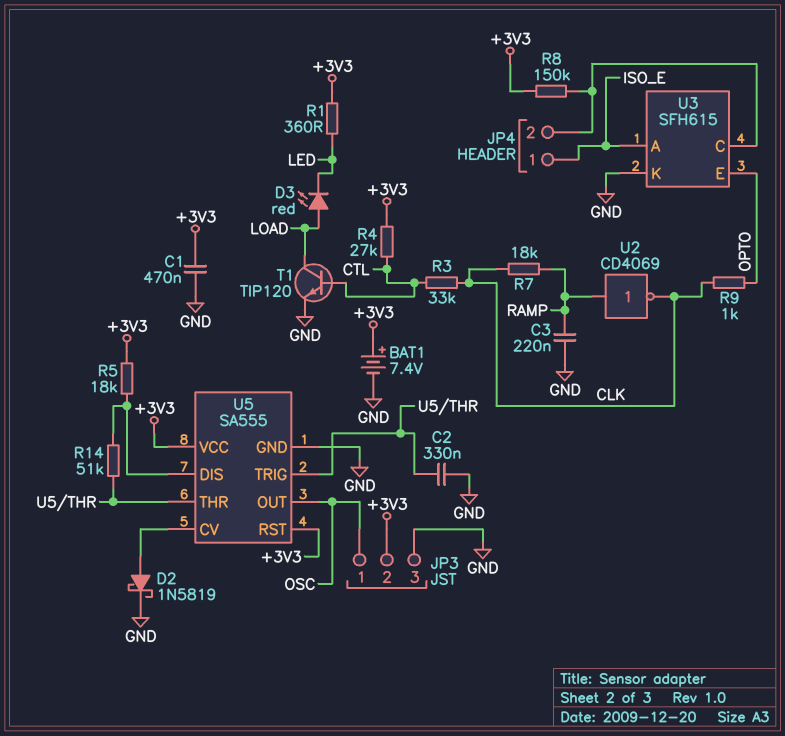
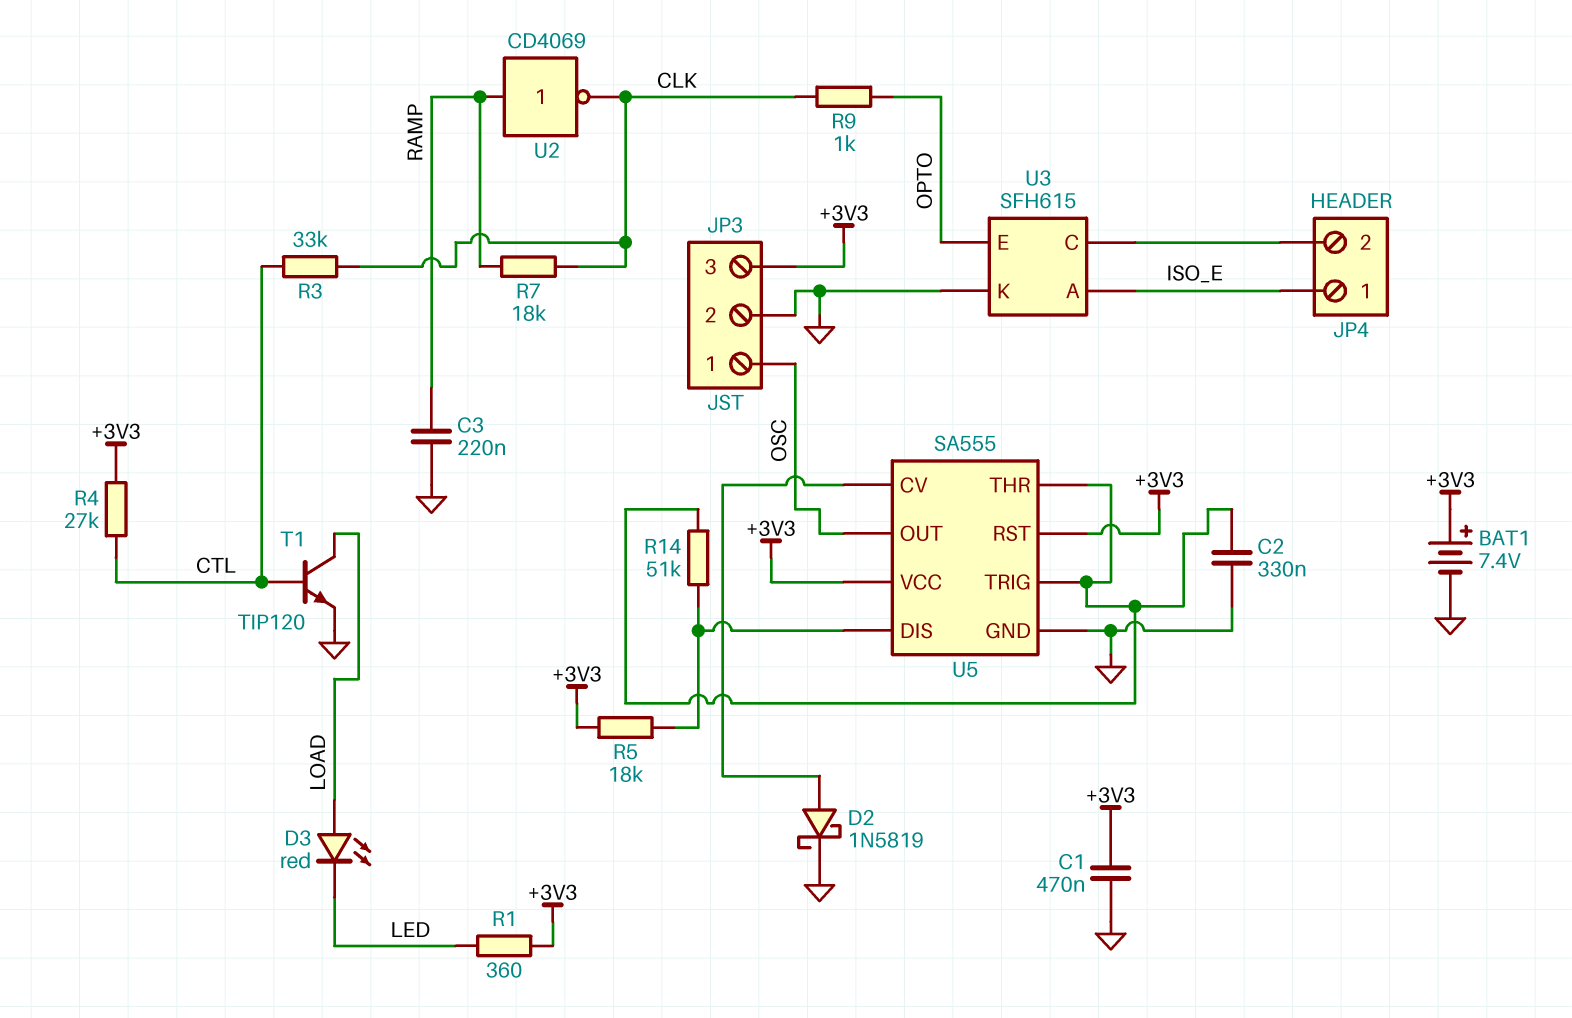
JP3 pin 2: +3V3 -> GND
JP3 pin 3: GND -> +3V3
R8: 150k (+3V3, JP4/2) -> none

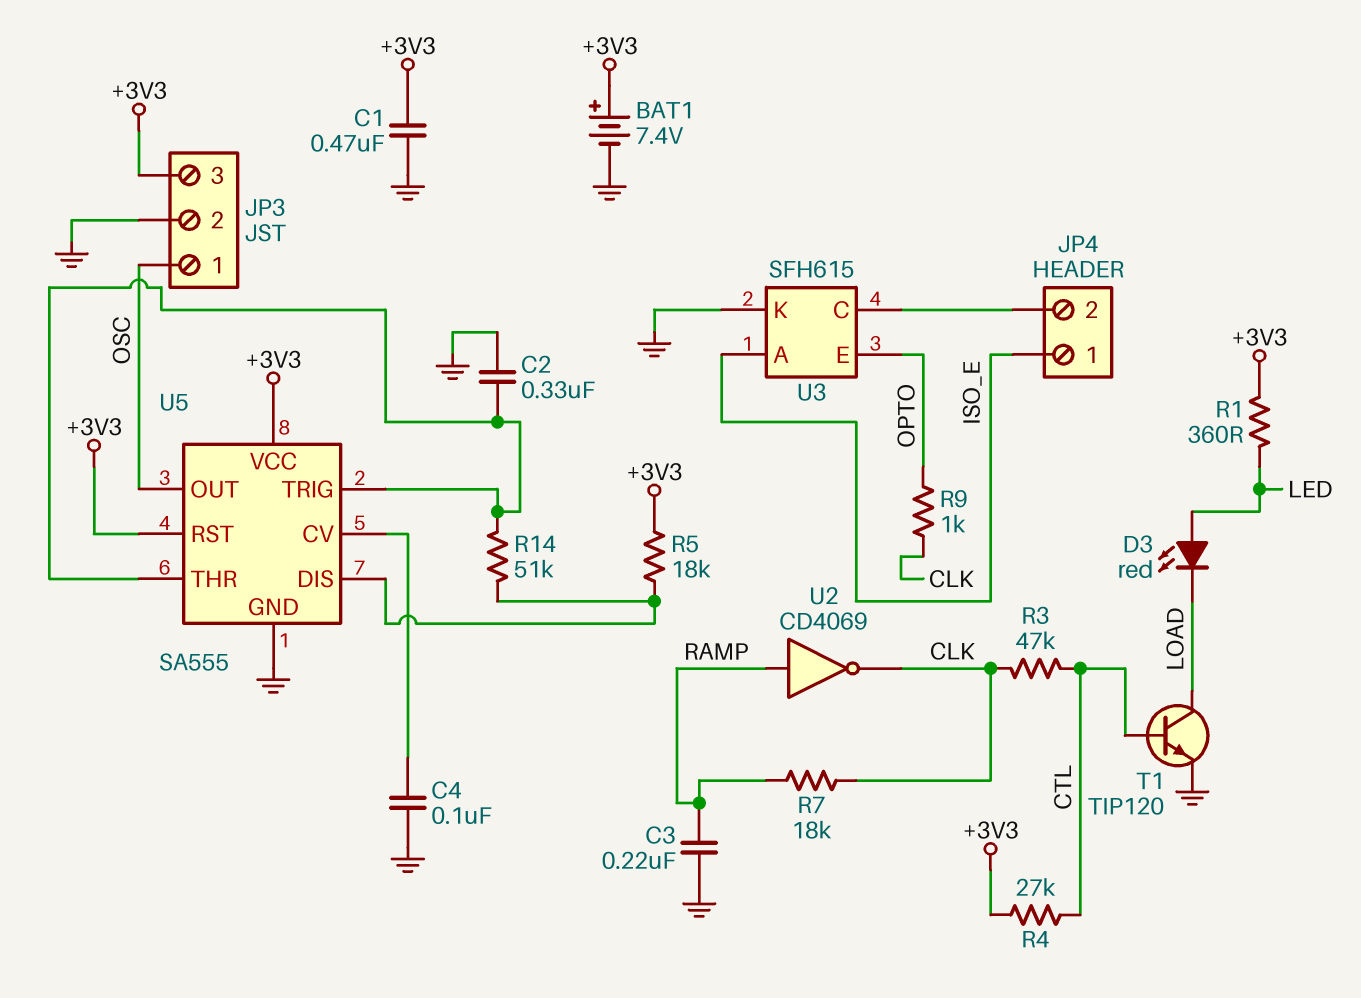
C4: none -> 100nF (GND, U5/CV)
D2: schottky 1N5819 (A U5/CV, K GND) -> none
D3: LED red (A LOAD, K LED) -> LED red (A LED, K LOAD)
R3: 33k (CLK, CTL) -> 47k (CLK, CTL)

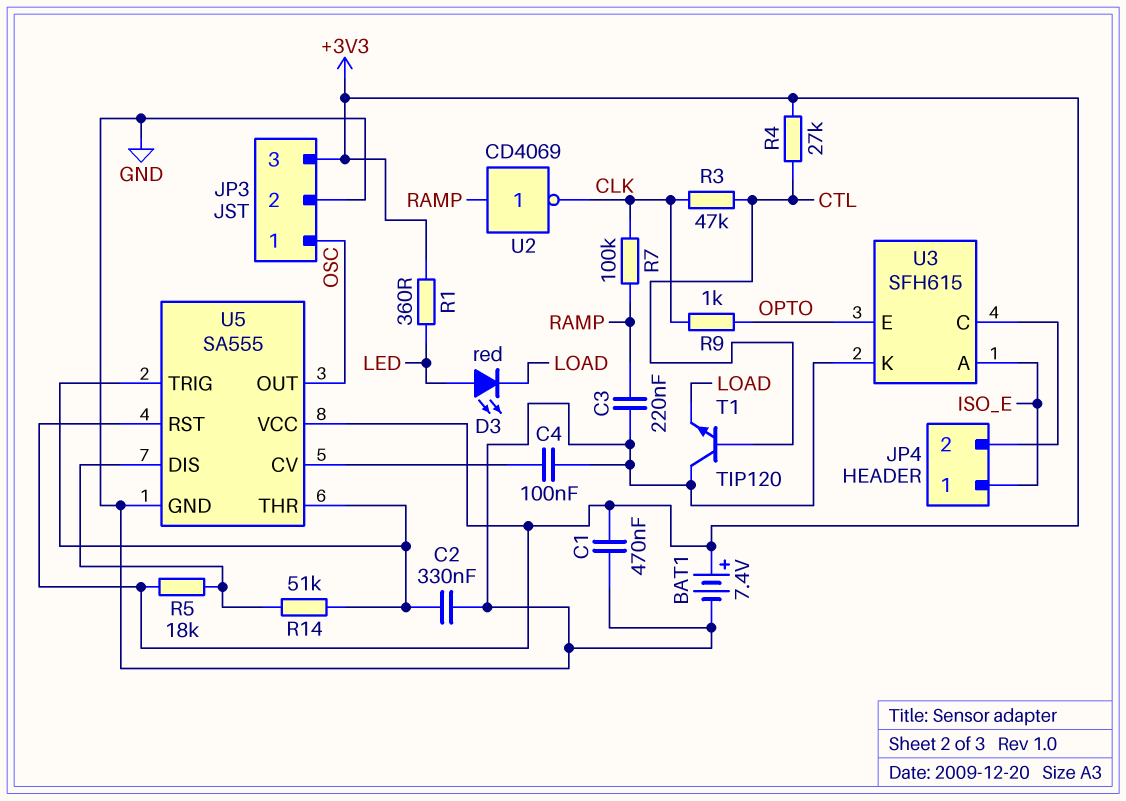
R7: 18k (CLK, RAMP) -> 100k (CLK, RAMP)
T1: NPN TIP120 (B CTL, C LOAD, E GND) -> NPN TIP120 (B CTL, C GND, E LOAD)

